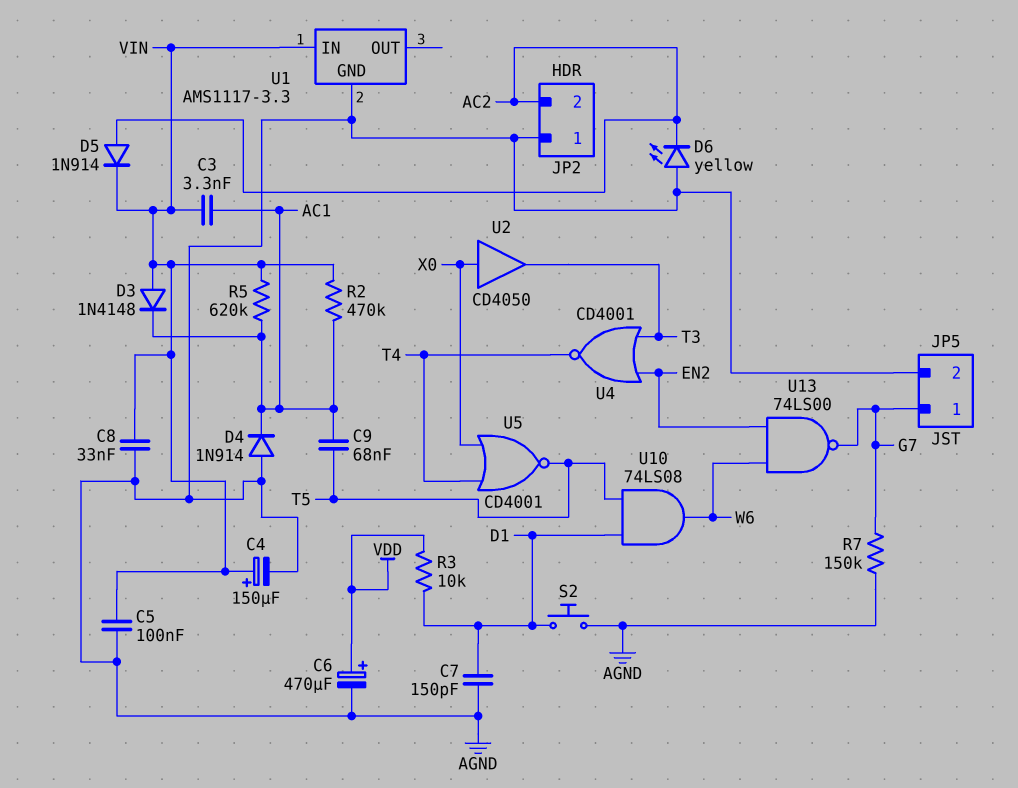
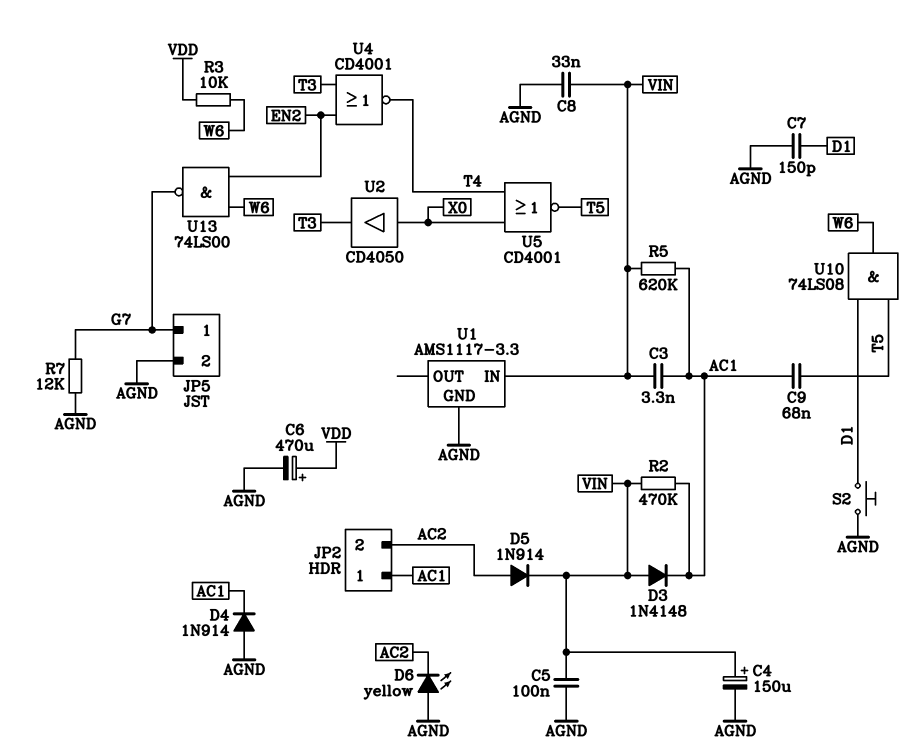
JP2 pin 1: AGND -> AC1
R3: 10k (D1, VDD) -> 10k (VDD, W6)
R7: 150k (AGND, G7) -> 12k (AGND, G7)

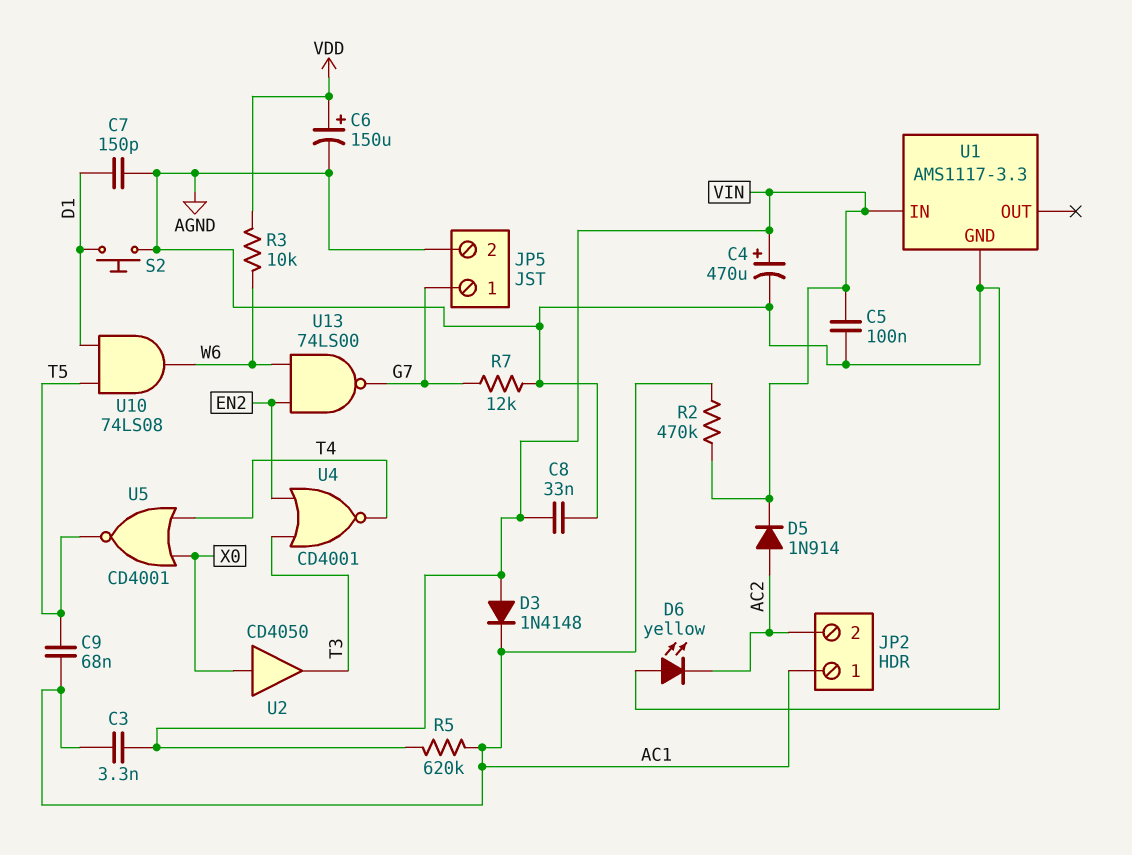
C4: 150uF (plus VIN, minus AGND) -> 470uF (plus VIN, minus AGND)
C6: 470uF (plus VDD, minus AGND) -> 150uF (plus VDD, minus AGND)
D4: diode 1N914 (A AGND, K AC1) -> none

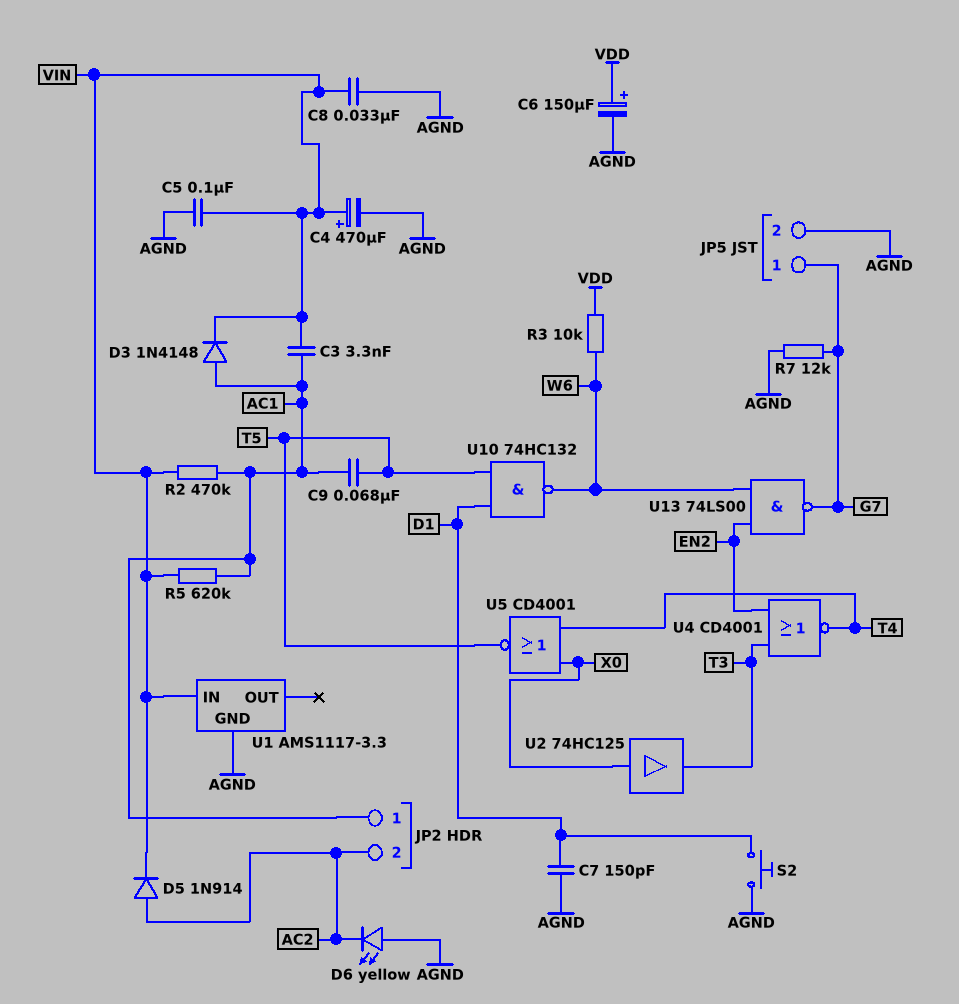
D3: diode 1N4148 (A VIN, K AC1) -> diode 1N4148 (A AC1, K VIN)
U2: buffer CD4050 (in X0, out T3) -> buffer 74HC125 (in X0, out T3)
U10: AND 74LS08 (in D1, in T5, out W6) -> NAND 74HC132 (in D1, in T5, out W6)

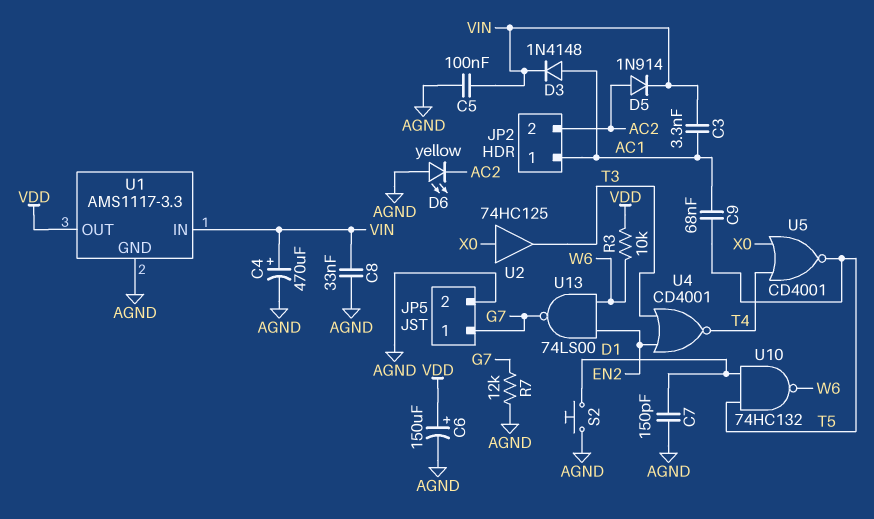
R2: 470k (AC1, VIN) -> none
R5: 620k (AC1, VIN) -> none
U1 pin OUT: none -> VDD

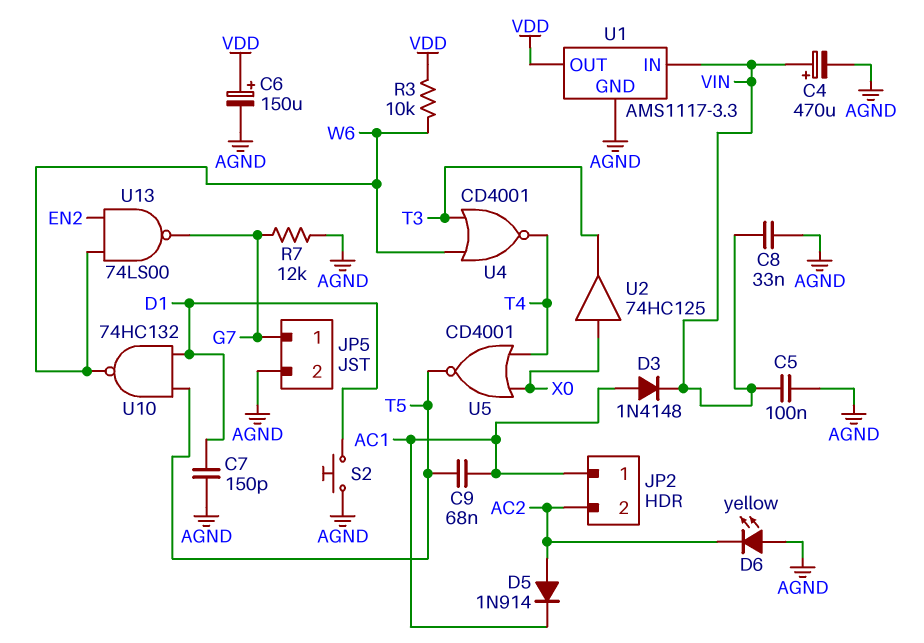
C3: 3.3nF (AC1, VIN) -> none
D5: diode 1N914 (A AC2, K VIN) -> diode 1N914 (A AC2, K AC1)
U4: NOR CD4001 (in EN2, in T3, out T4) -> NOR CD4001 (in T3, in W6, out T4)

